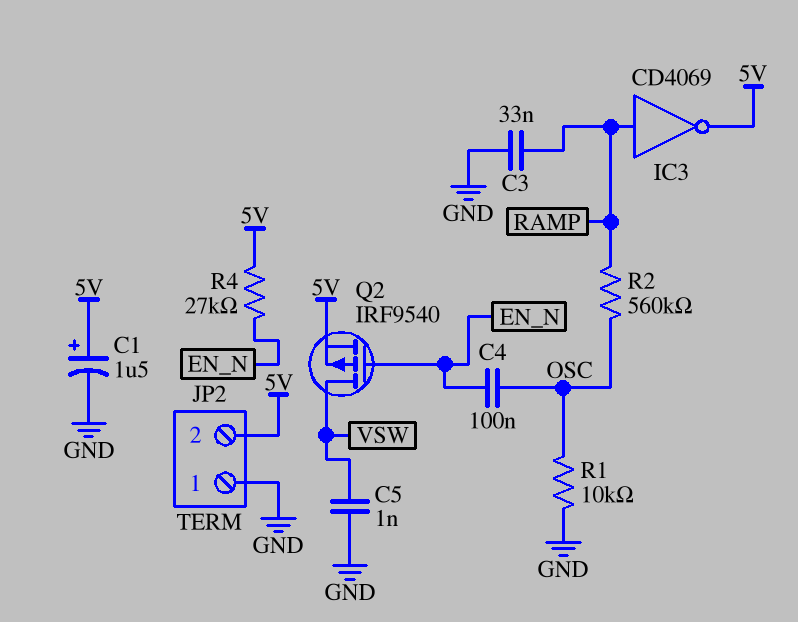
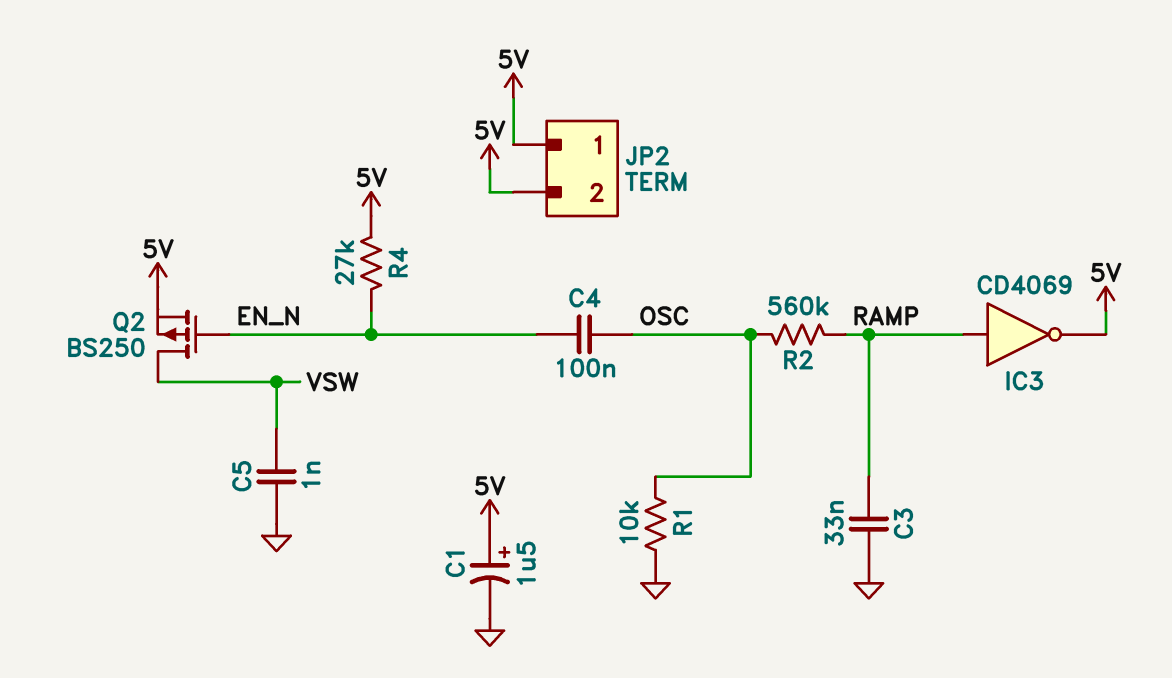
JP2 pin 1: GND -> 5V
Q2: PMOS IRF9540 (G EN_N, D VSW, S 5V) -> PMOS BS250 (G EN_N, D VSW, S 5V)

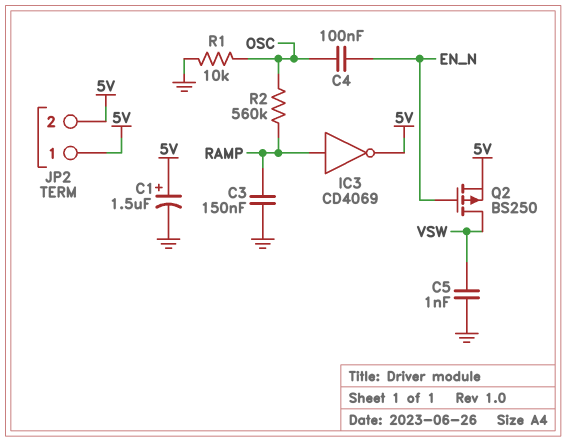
C3: 33nF (GND, RAMP) -> 150nF (GND, RAMP)
R4: 27k (5V, EN_N) -> none

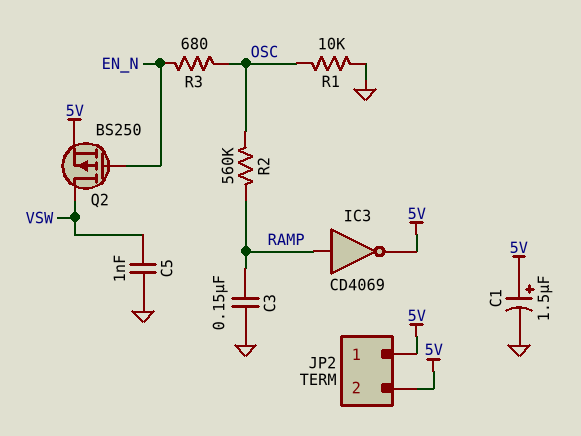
C4: 100nF (EN_N, OSC) -> none
R3: none -> 680 (EN_N, OSC)

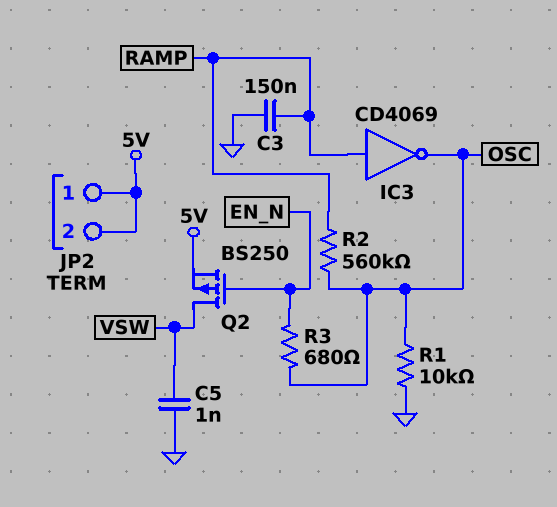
C1: 1.5uF (plus 5V, minus GND) -> none
IC3: NOT CD4069 (in RAMP, out 5V) -> NOT CD4069 (in RAMP, out OSC)

